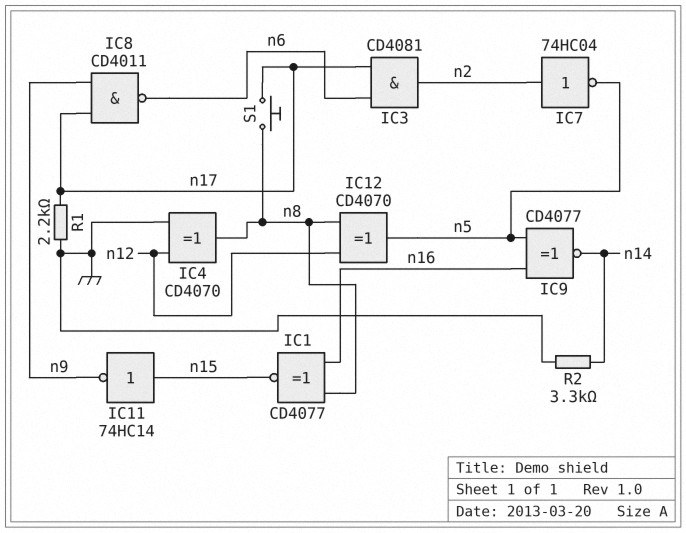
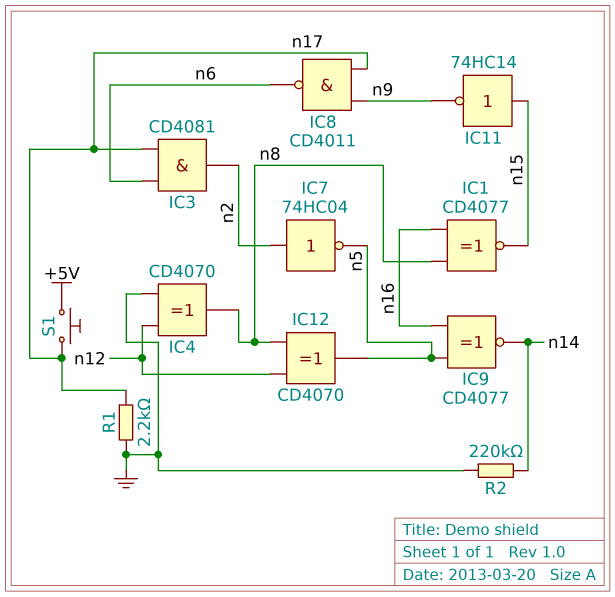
R2: 3.3k (GND, n14) -> 220k (GND, n14)
S1: button (n8, n17) -> button (+5V, n17)

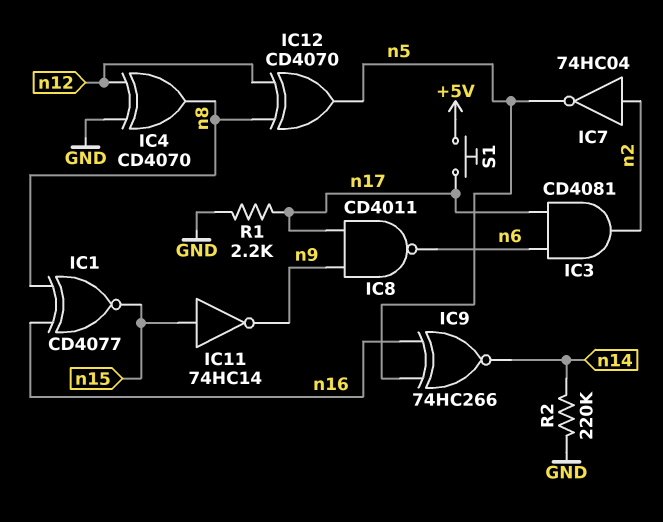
IC9: XNOR CD4077 (in n5, in n16, out n14) -> XNOR 74HC266 (in n5, in n16, out n14)

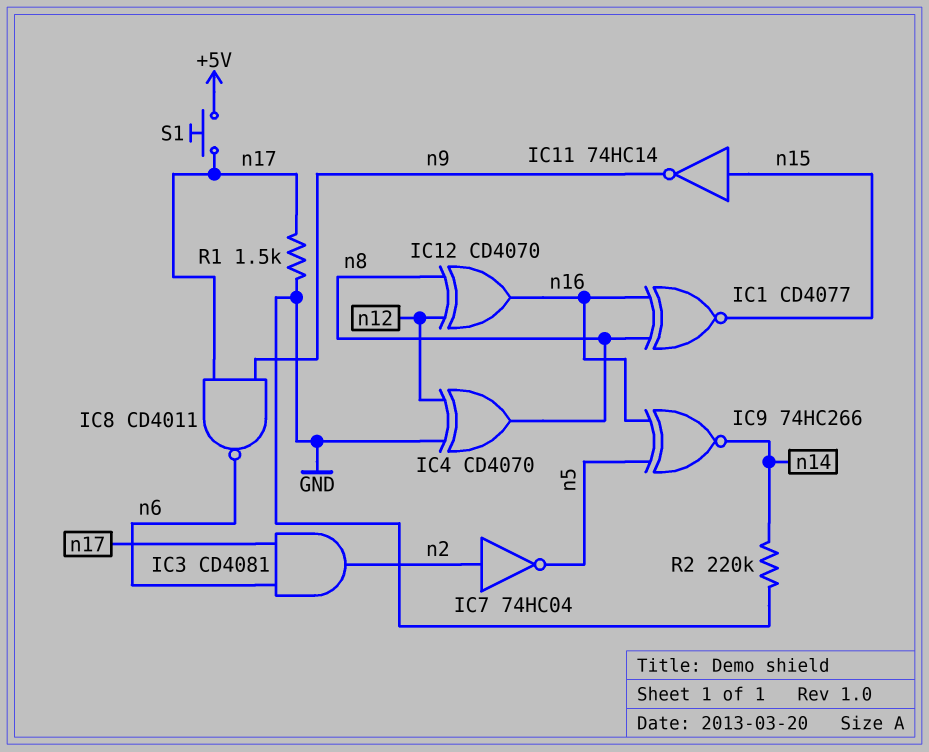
IC12: XOR CD4070 (in n8, in n12, out n5) -> XOR CD4070 (in n8, in n12, out n16)
R1: 2.2k (GND, n17) -> 1.5k (GND, n17)

